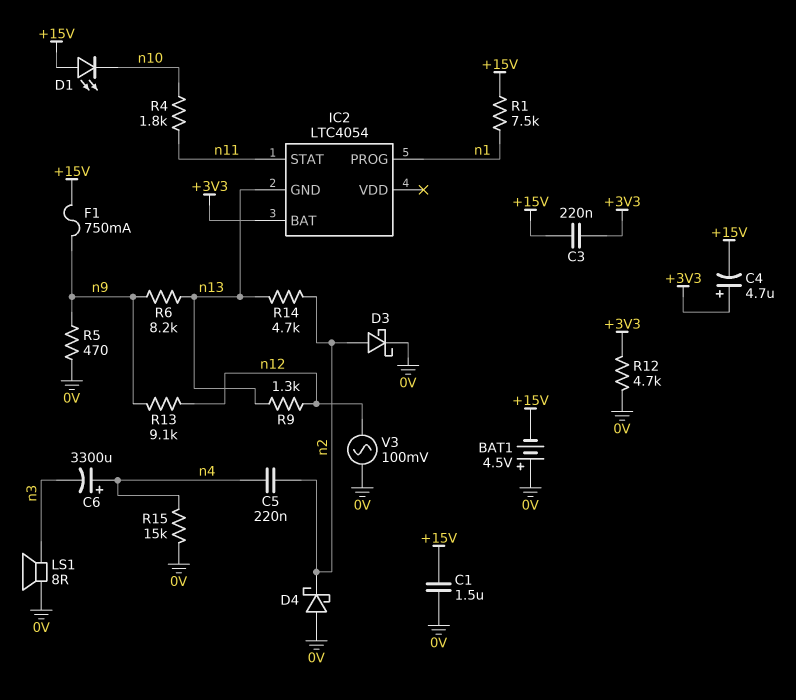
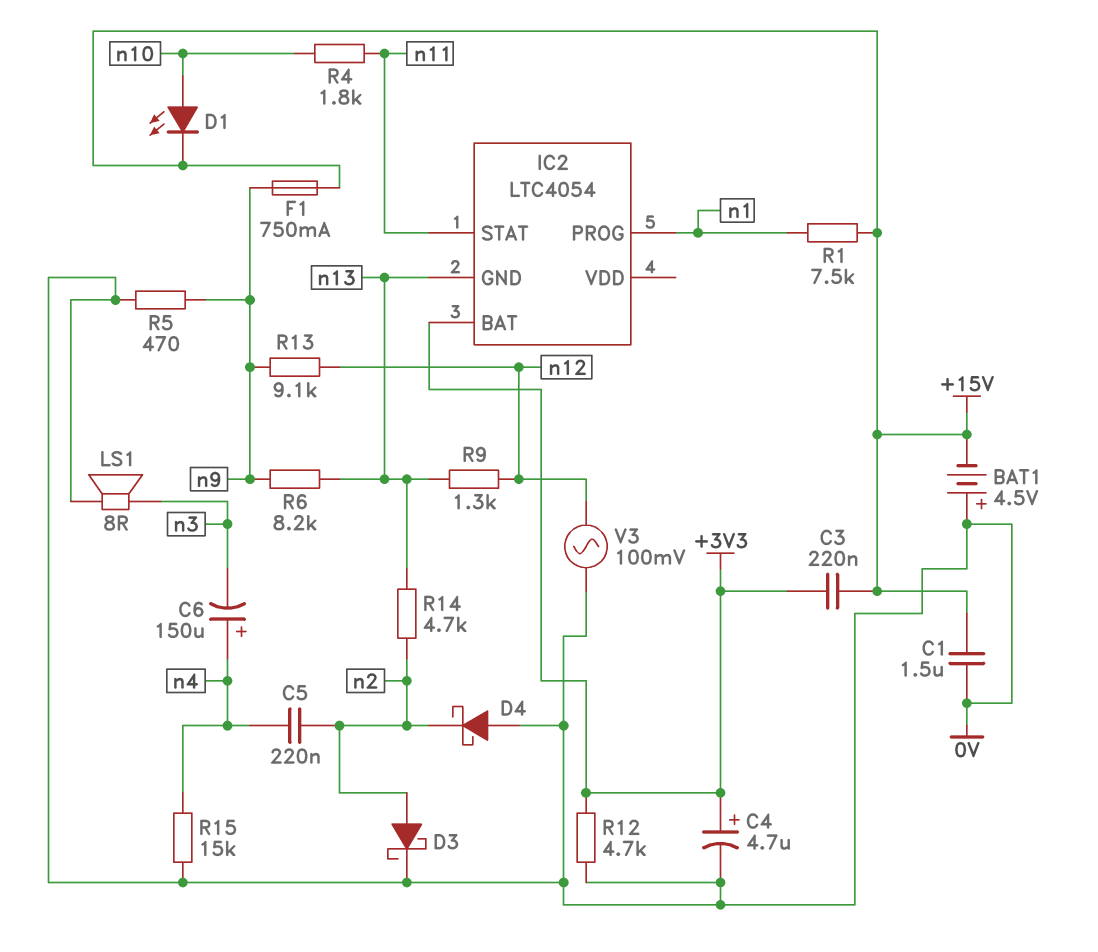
C4: 4.7uF (plus +3V3, minus +15V) -> 4.7uF (plus +3V3, minus 0V)
C6: 3300uF (plus n4, minus n3) -> 150uF (plus n4, minus n3)
D1: LED (A +15V, K n10) -> LED (A n10, K +15V)

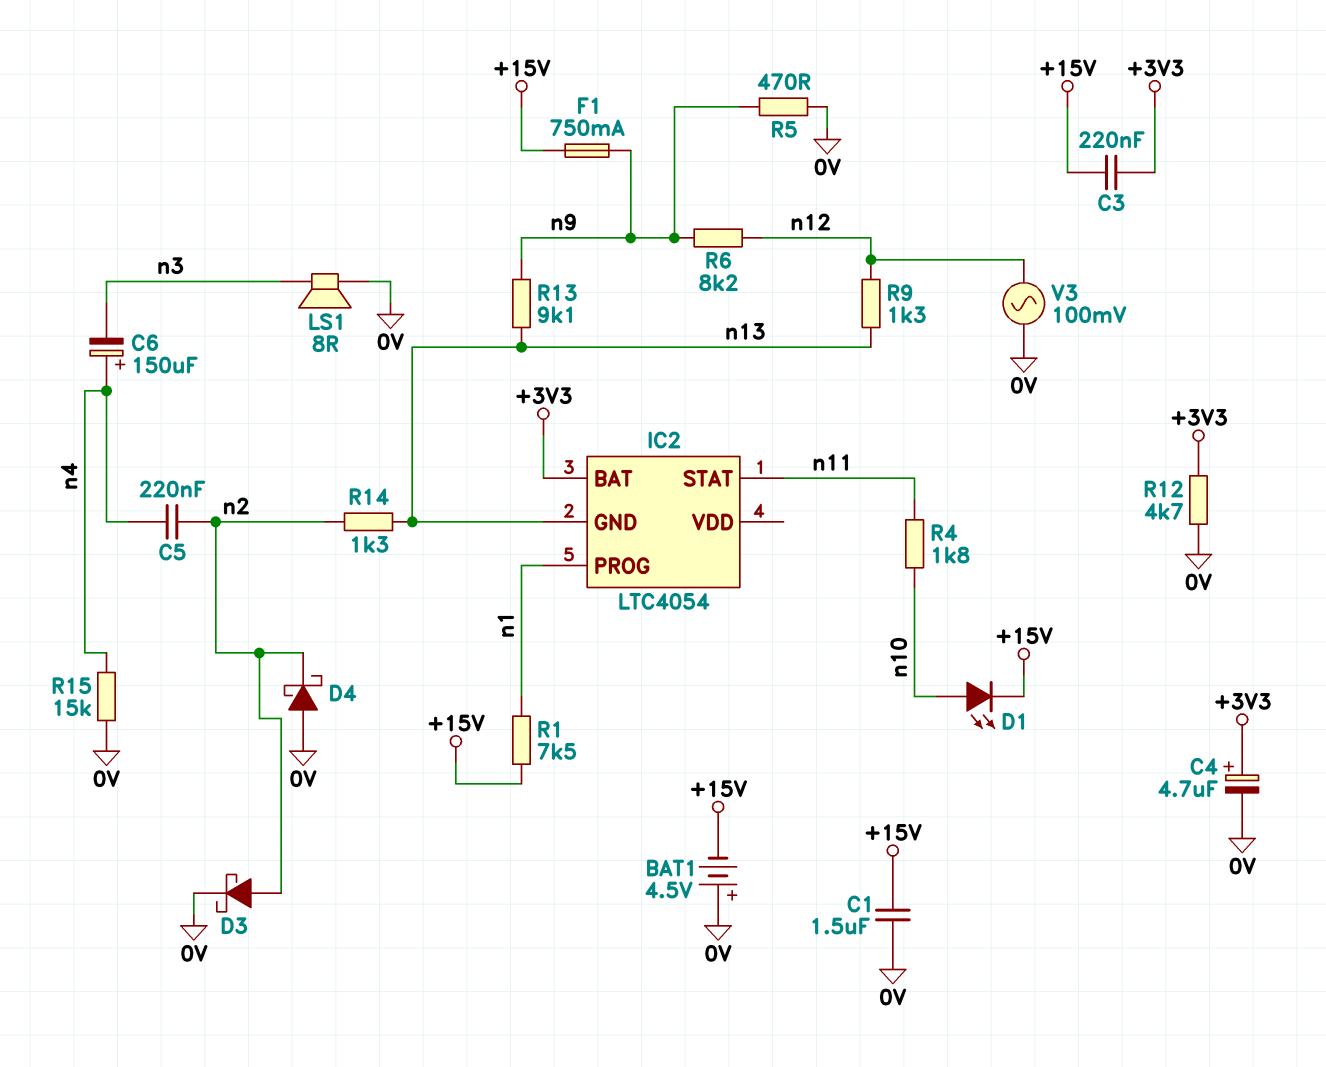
R6: 8.2k (n9, n13) -> 8.2k (n9, n12)
R13: 9.1k (n9, n12) -> 9.1k (n9, n13)
R14: 4.7k (n2, n13) -> 1.3k (n2, n13)

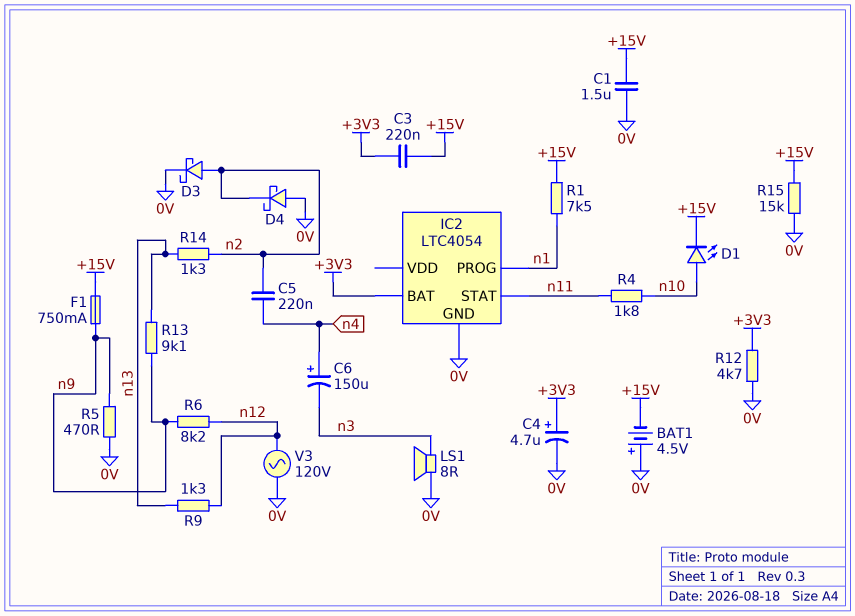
IC2 pin GND: n13 -> 0V
R15: 15k (0V, n4) -> 15k (+15V, 0V)
V3: AC 100mV (0V, n12) -> AC 120V (0V, n12)

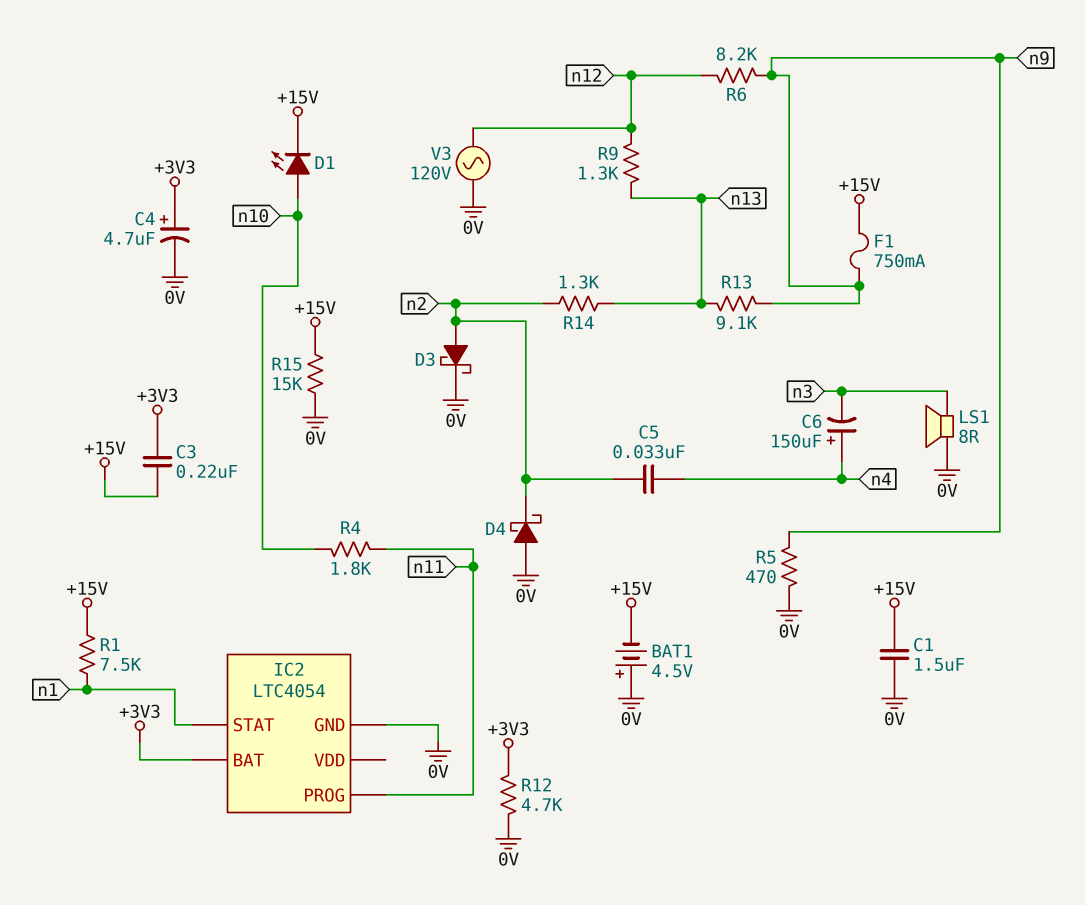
C5: 220nF (n2, n4) -> 33nF (n2, n4)
IC2 pin PROG: n1 -> n11
IC2 pin STAT: n11 -> n1

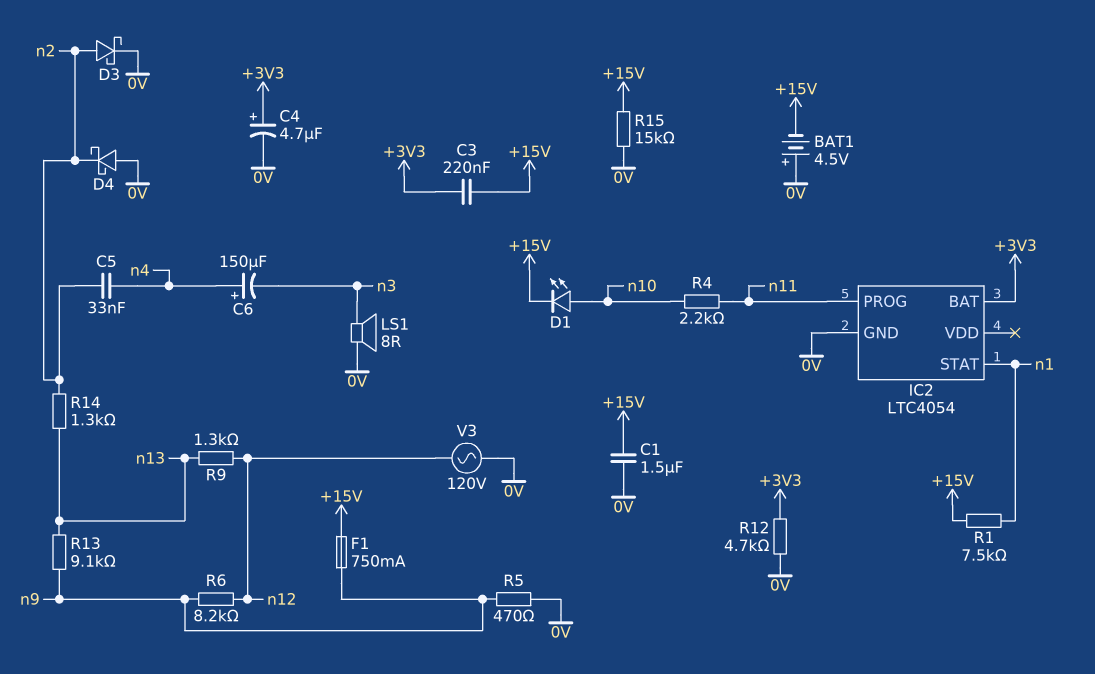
R4: 1.8k (n10, n11) -> 2.2k (n10, n11)

